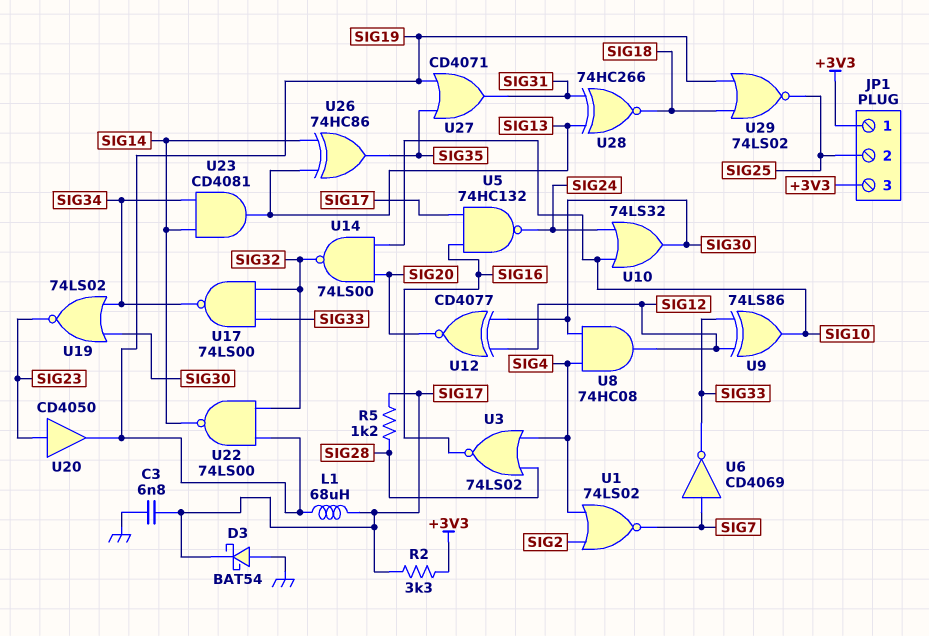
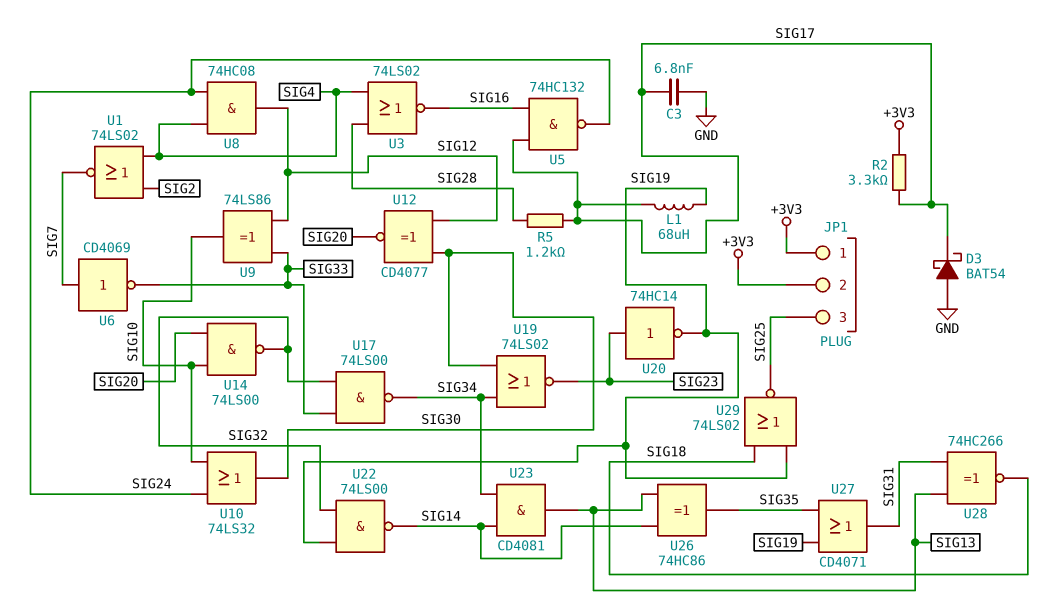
JP1 pin 2: SIG25 -> +3V3
JP1 pin 3: +3V3 -> SIG25
U8: AND 74HC08 (in SIG4, in SIG30, out SIG12) -> AND 74HC08 (in SIG4, in SIG24, out SIG12)
U20: buffer CD4050 (in SIG23, out SIG19) -> NOT 74HC14 (in SIG23, out SIG19)

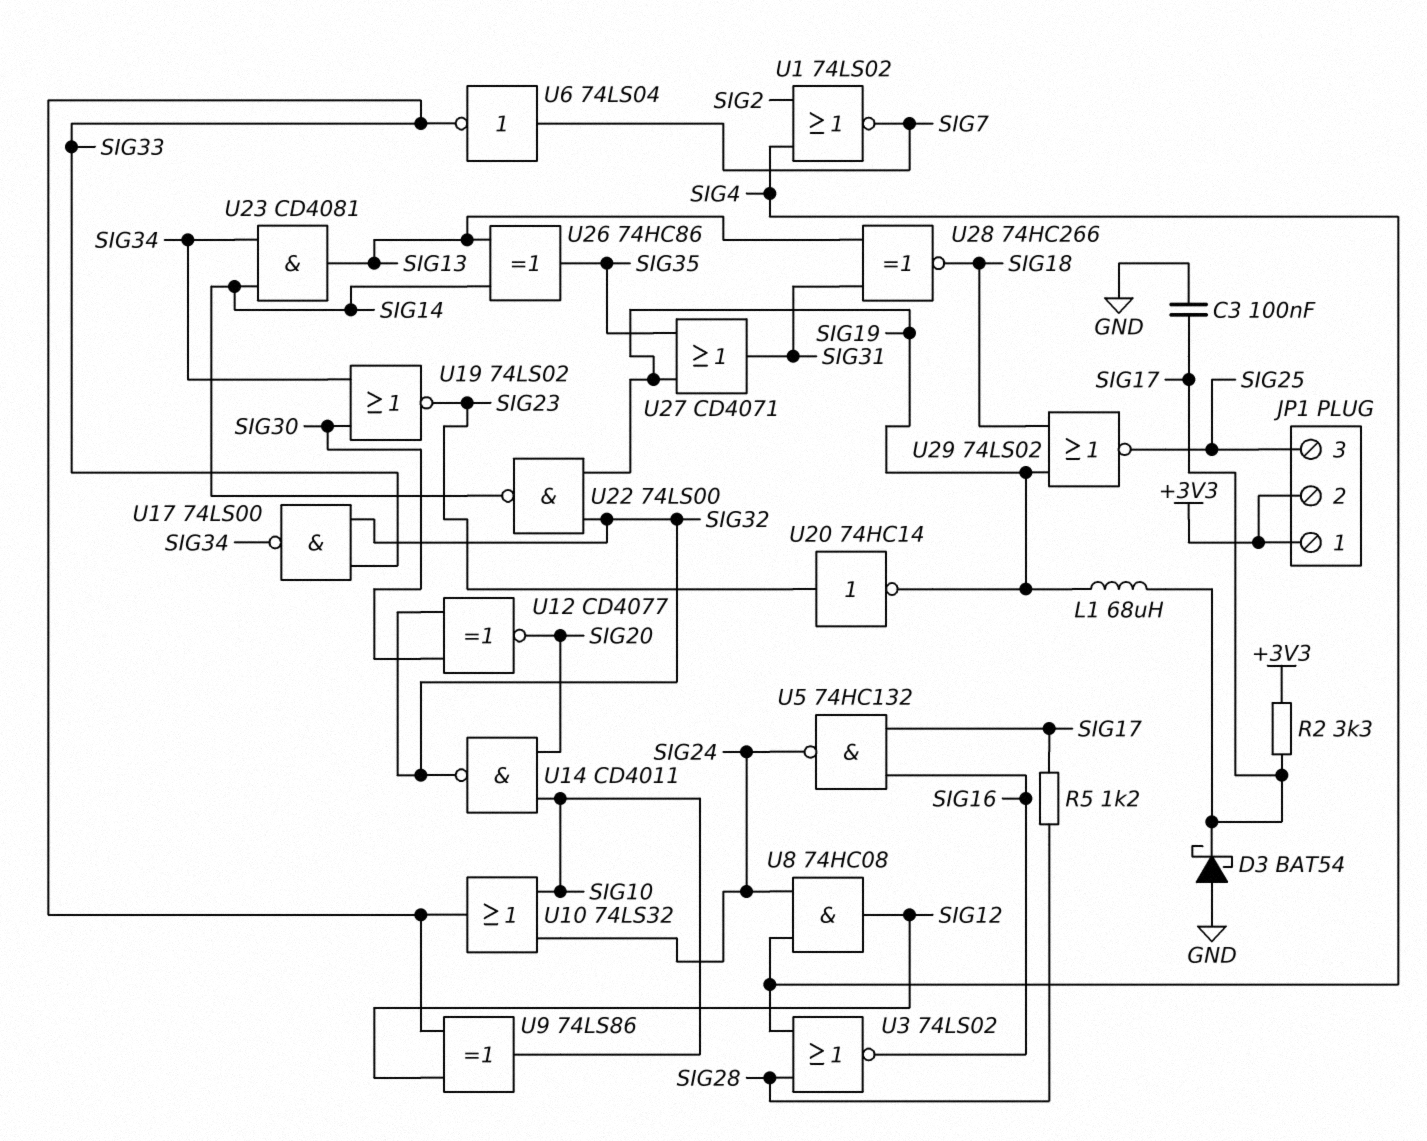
C3: 6.8nF (GND, SIG17) -> 100nF (GND, SIG17)
U6: NOT CD4069 (in SIG7, out SIG33) -> NOT 74LS04 (in SIG7, out SIG33)
U10: OR 74LS32 (in SIG10, in SIG24, out SIG30) -> OR 74LS32 (in SIG10, in SIG24, out SIG33)
U12: XNOR CD4077 (in SIG12, in SIG30, out SIG20) -> XNOR CD4077 (in SIG30, in SIG32, out SIG20)
U14: NAND 74LS00 (in SIG10, in SIG20, out SIG32) -> NAND CD4011 (in SIG10, in SIG20, out SIG32)

